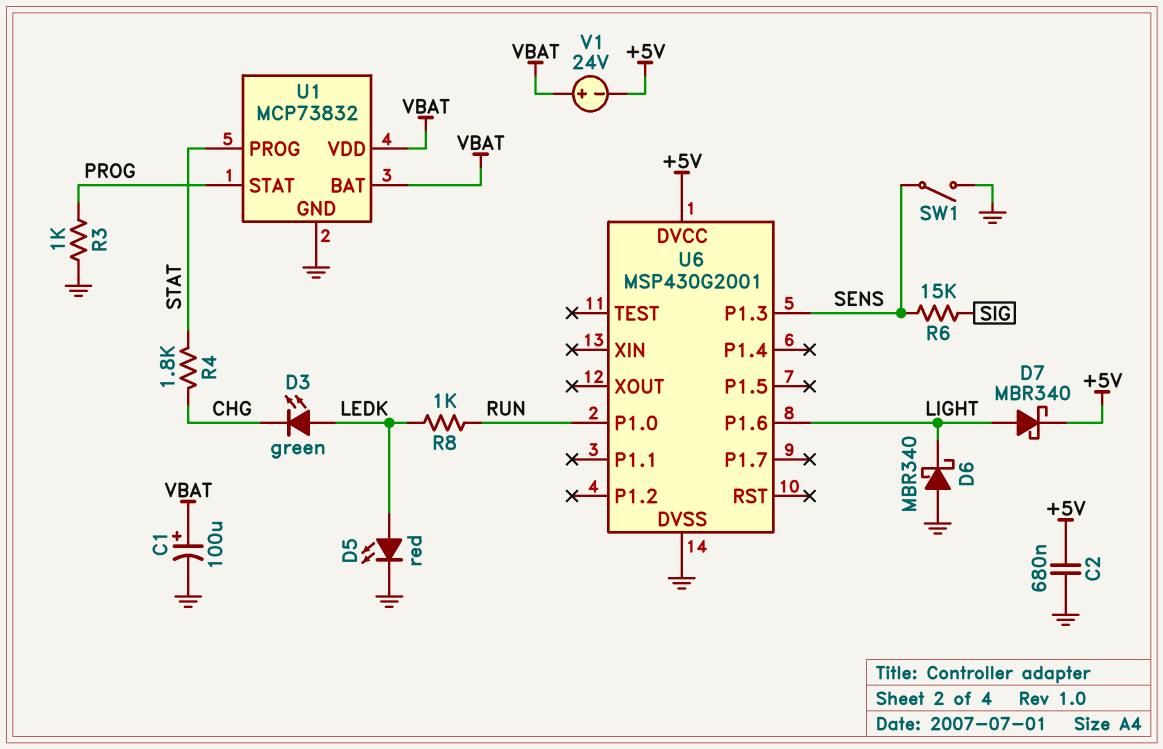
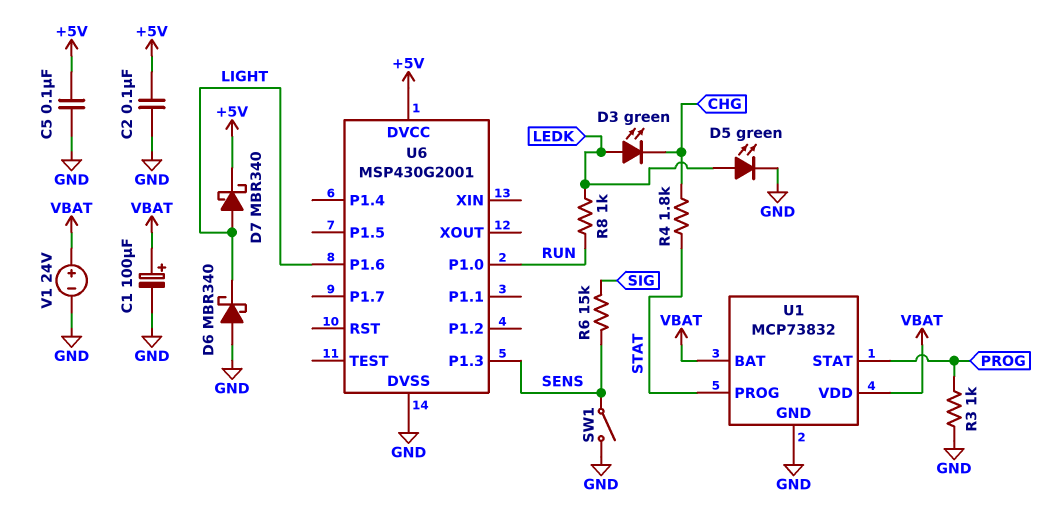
C2: 680nF (+5V, GND) -> 100nF (+5V, GND)
C5: none -> 100nF (+5V, GND)
D5: LED red (A LEDK, K GND) -> LED green (A LEDK, K GND)
V1: 24V (plus VBAT, minus +5V) -> 24V (plus VBAT, minus GND)

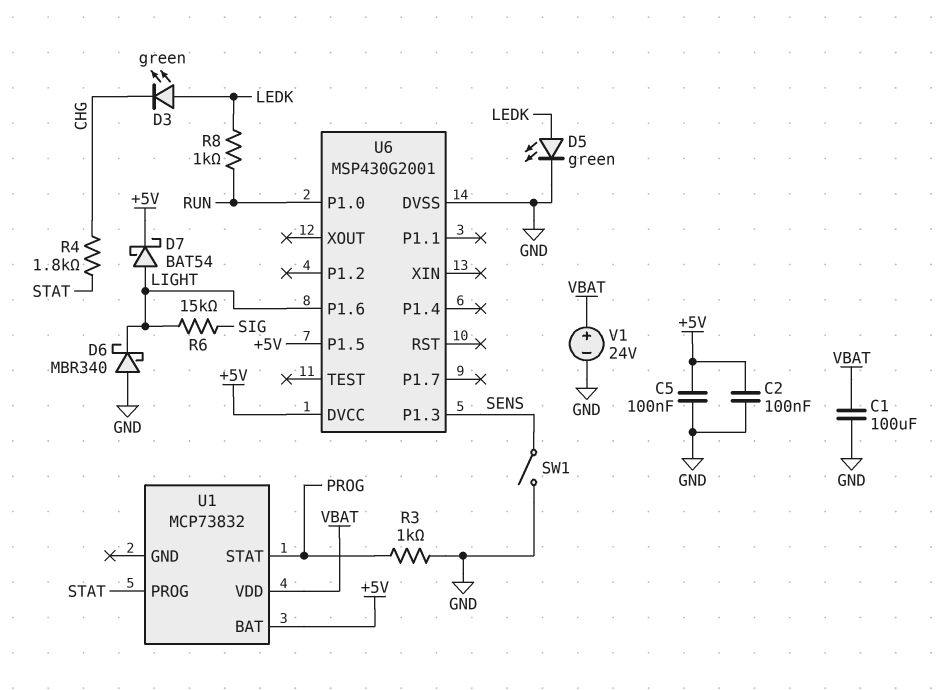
C1: 100uF (plus VBAT, minus GND) -> 100uF (GND, VBAT)
D7: schottky MBR340 (A LIGHT, K +5V) -> schottky BAT54 (A LIGHT, K +5V)
R6: 15k (SENS, SIG) -> 15k (LIGHT, SIG)
U1 pin BAT: VBAT -> +5V
U1 pin GND: GND -> none
U6 pin P1.5: none -> +5V

